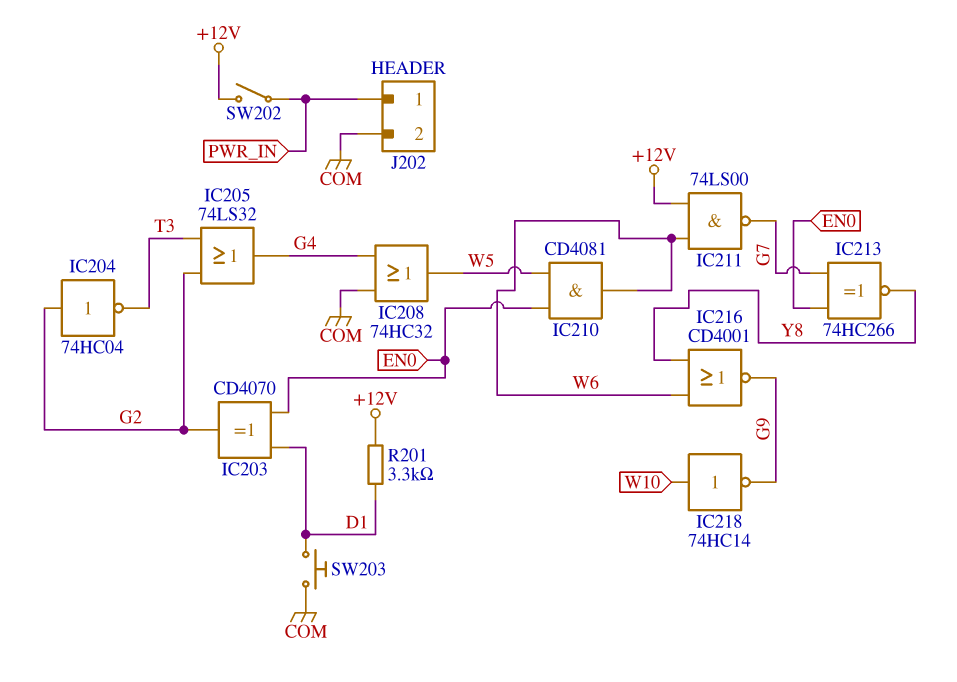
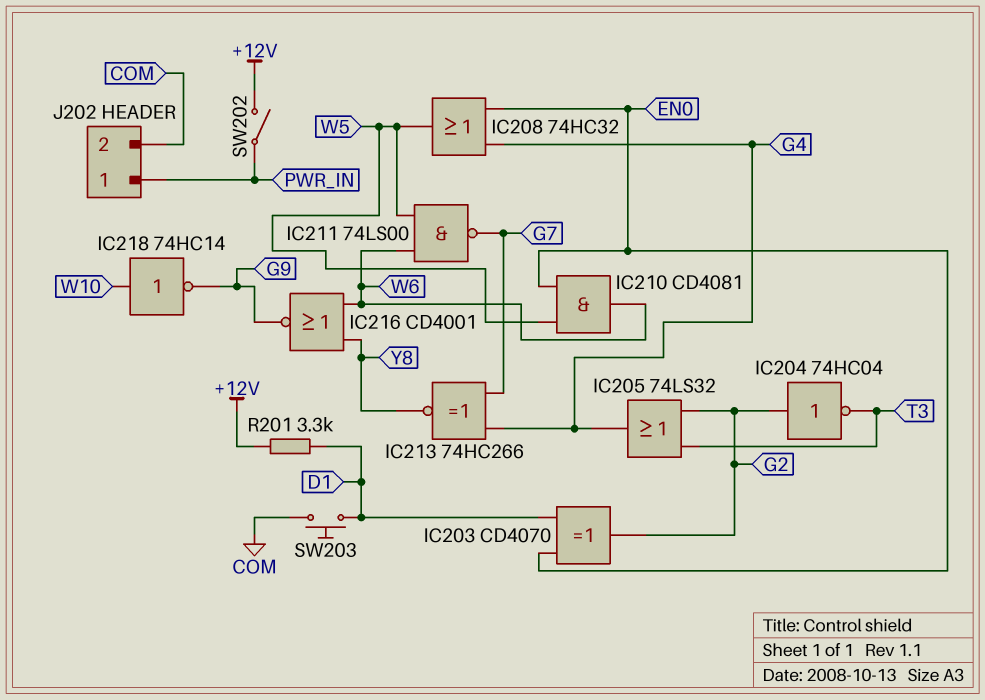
IC208: OR 74HC32 (in COM, in G4, out W5) -> OR 74HC32 (in EN0, in G4, out W5)
IC211: NAND 74LS00 (in +12V, in W6, out G7) -> NAND 74LS00 (in W5, in W6, out G7)
IC213: XNOR 74HC266 (in EN0, in G7, out Y8) -> XNOR 74HC266 (in G4, in G7, out Y8)

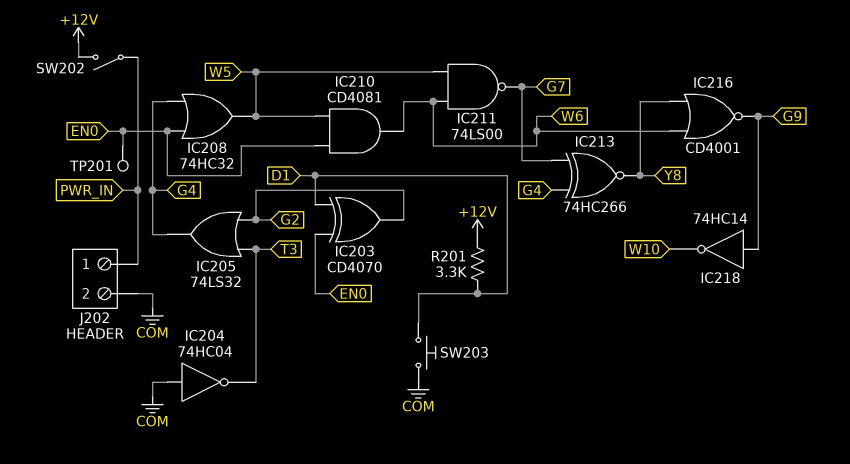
IC204: NOT 74HC04 (in G2, out T3) -> NOT 74HC04 (in COM, out T3)
IC218: NOT 74HC14 (in W10, out G9) -> NOT 74HC14 (in G9, out W10)
TP201: none -> test point (EN0)

